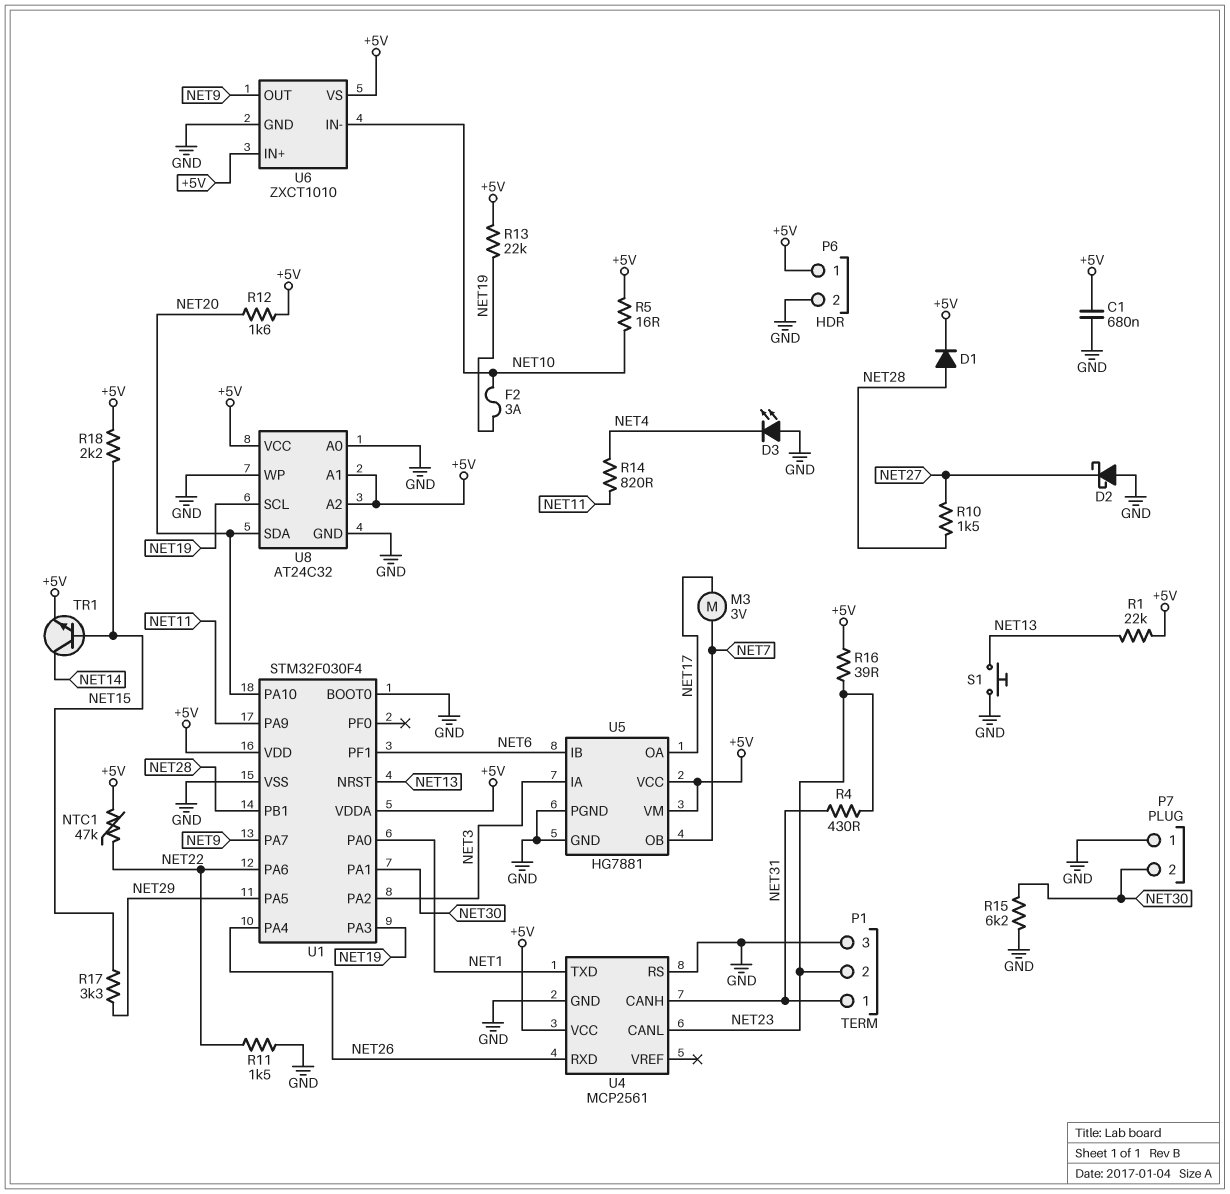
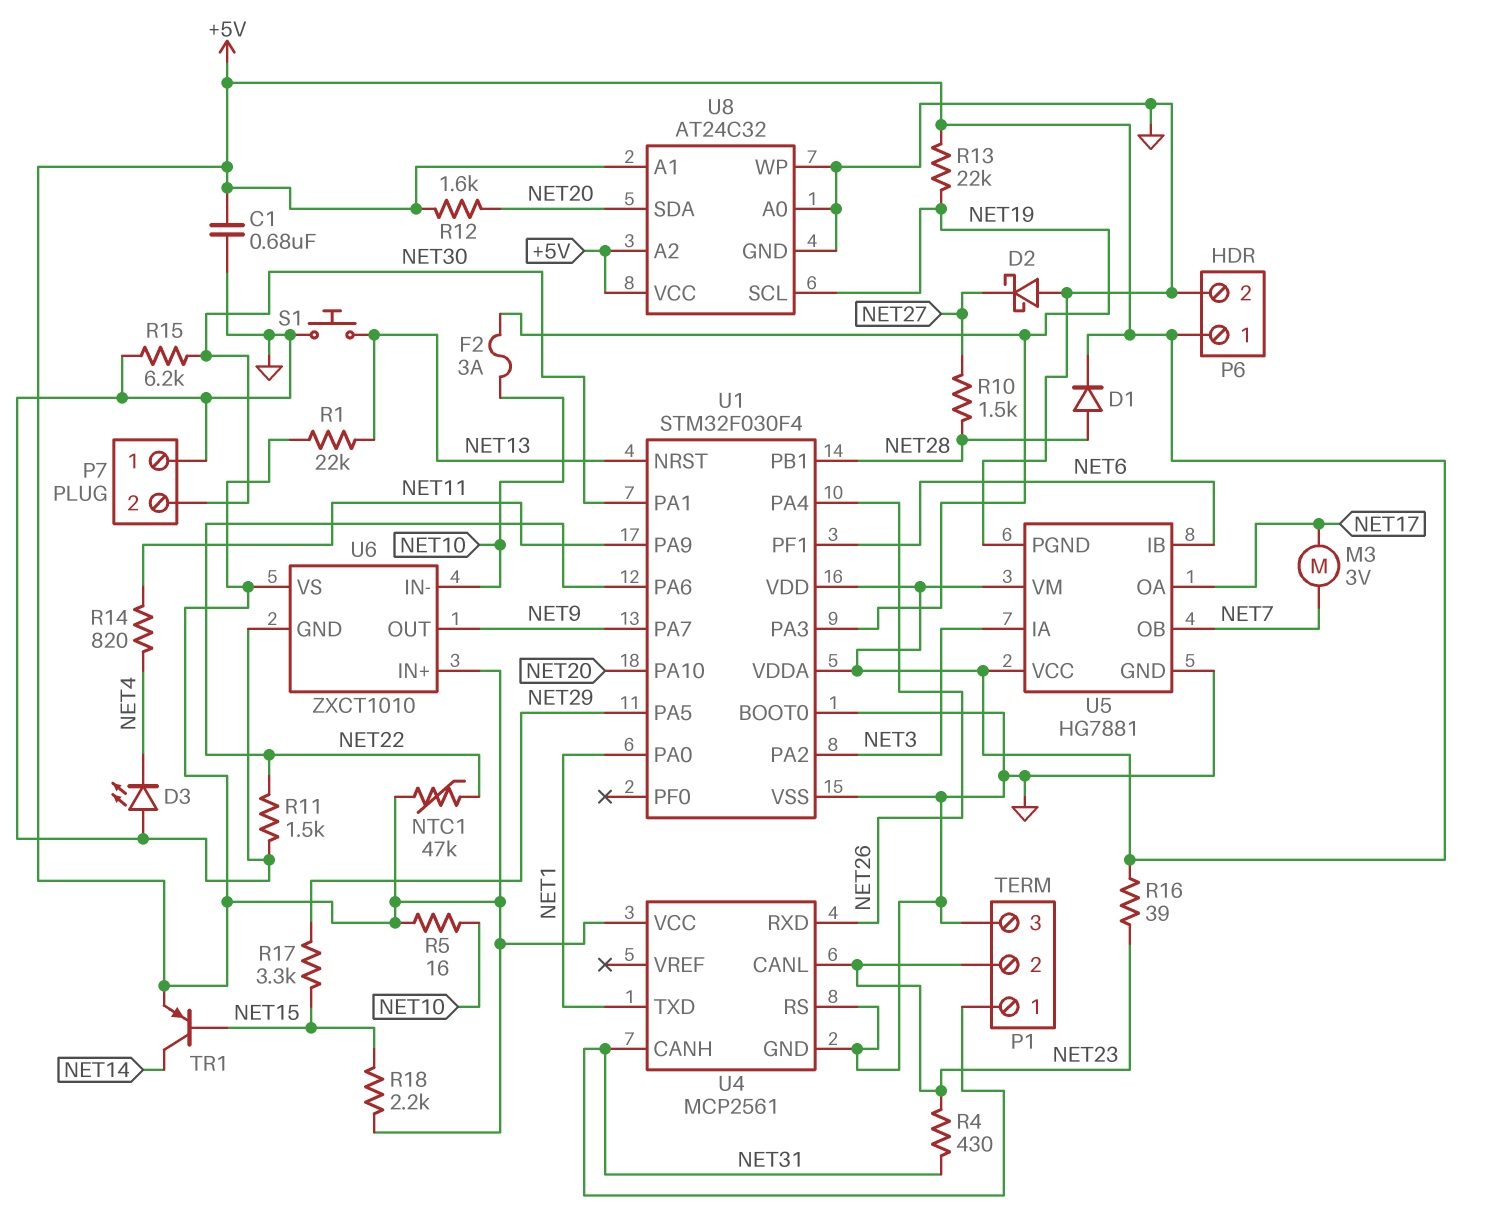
TR1: NPN (B NET15, C NET14, E +5V) -> PNP (B NET15, C NET14, E +5V)

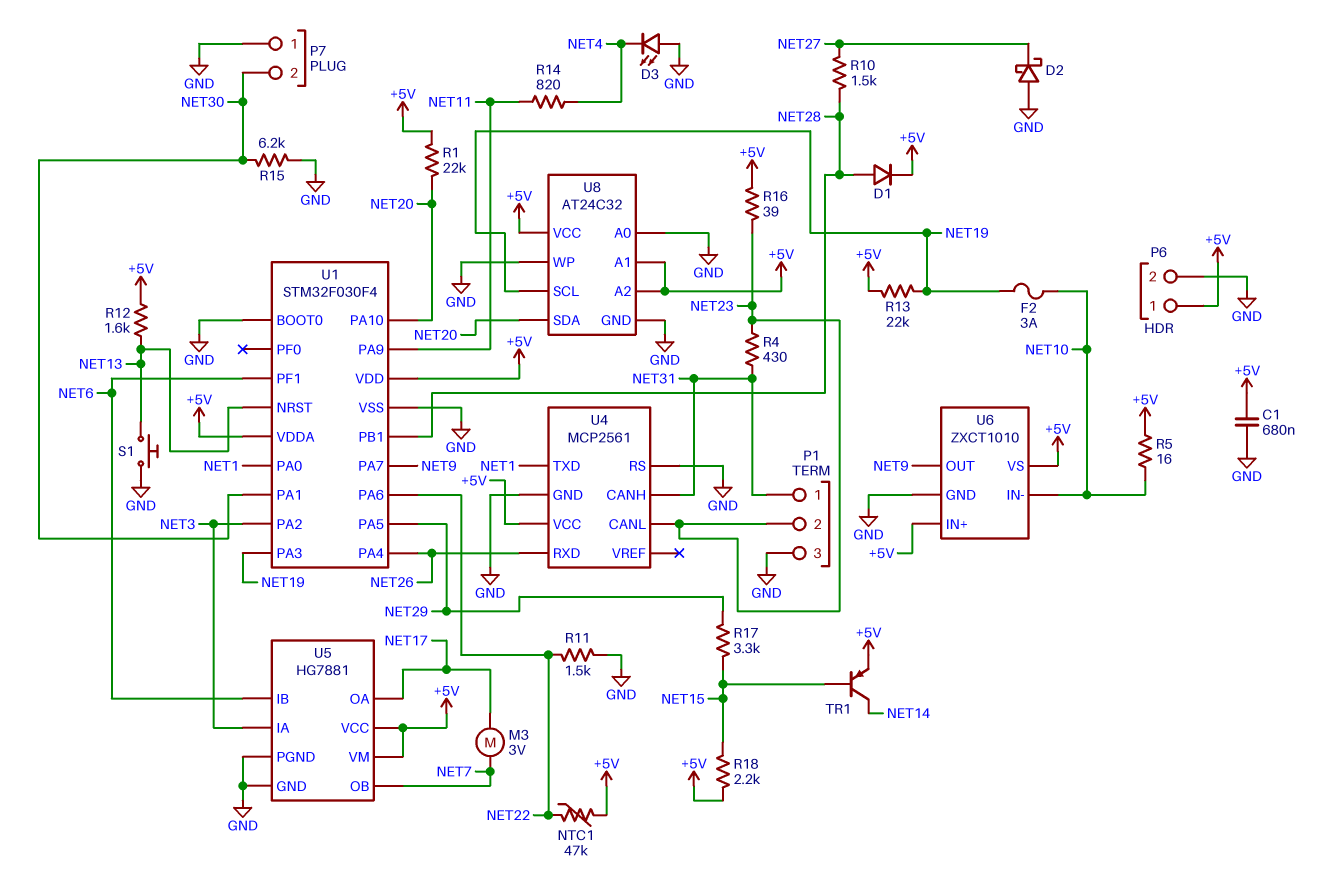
R1: 22k (+5V, NET13) -> 22k (+5V, NET20)
R12: 1.6k (+5V, NET20) -> 1.6k (+5V, NET13)

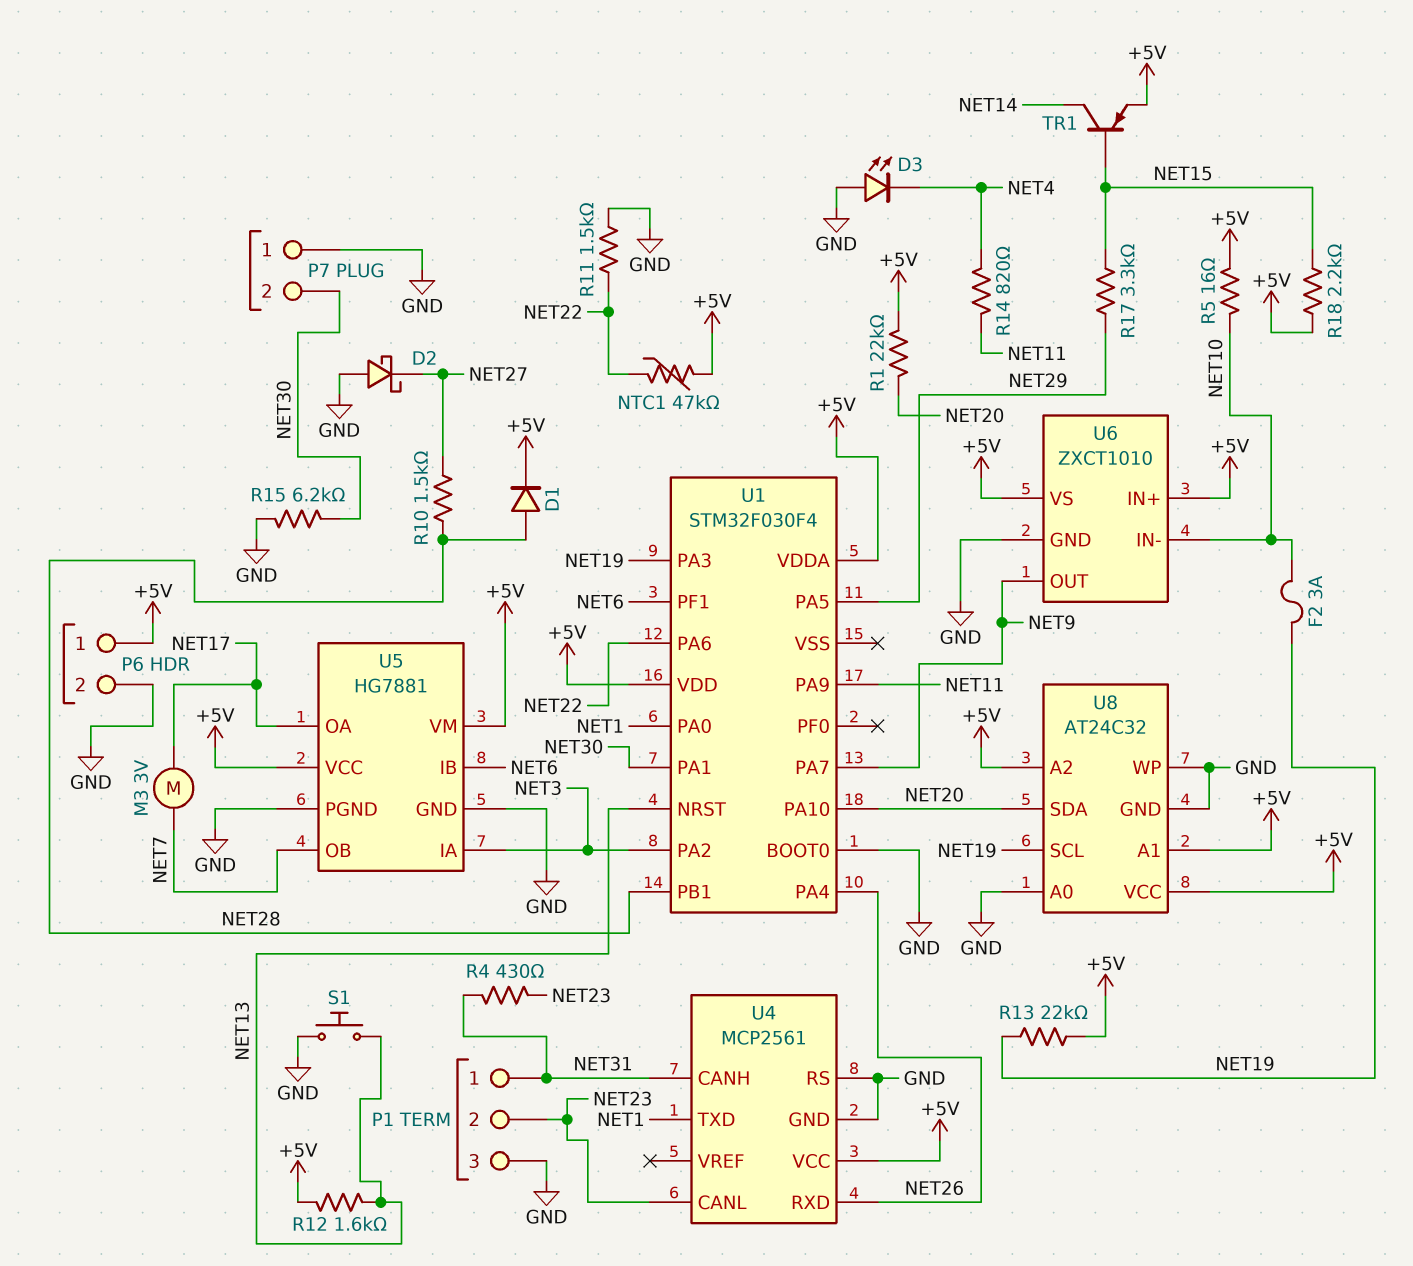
C1: 680nF (+5V, GND) -> none
R16: 39 (+5V, NET23) -> none
U1 pin VSS: GND -> none

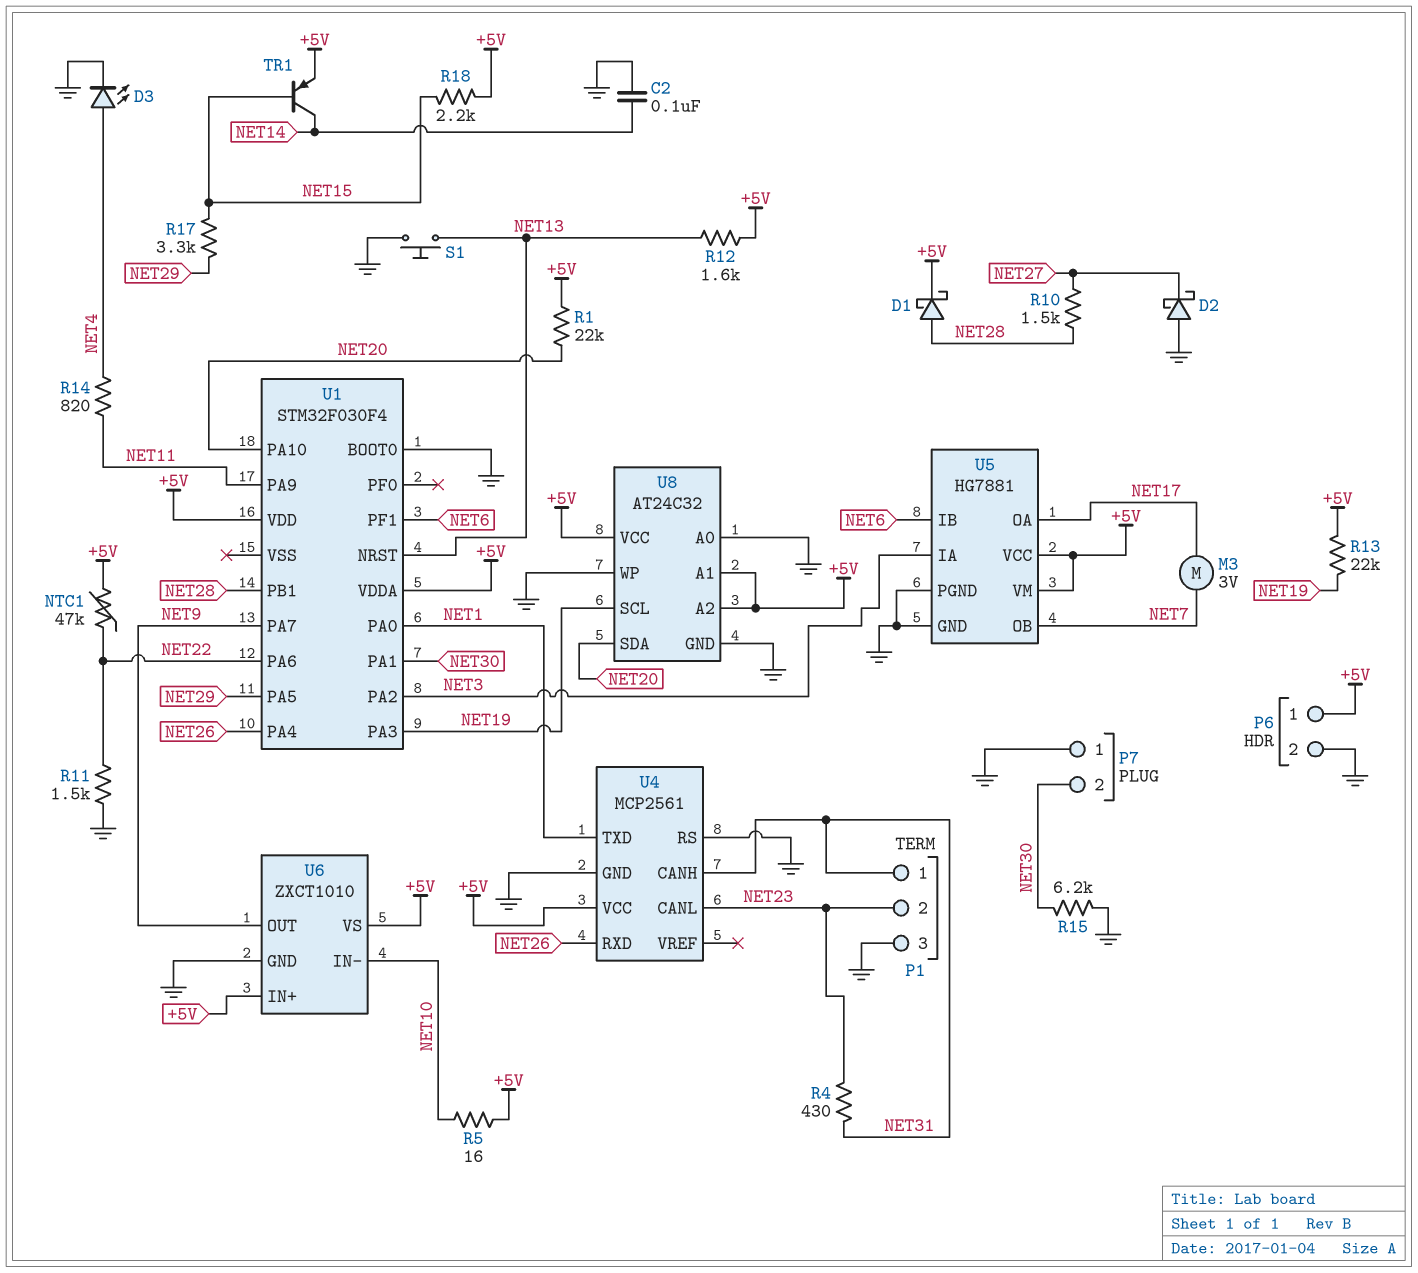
C2: none -> 100nF (GND, NET14)
D1: diode (A NET28, K +5V) -> schottky (A NET28, K +5V)
D3: LED (A GND, K NET4) -> LED (A NET4, K GND)
F2: 3A (NET10, NET19) -> none

